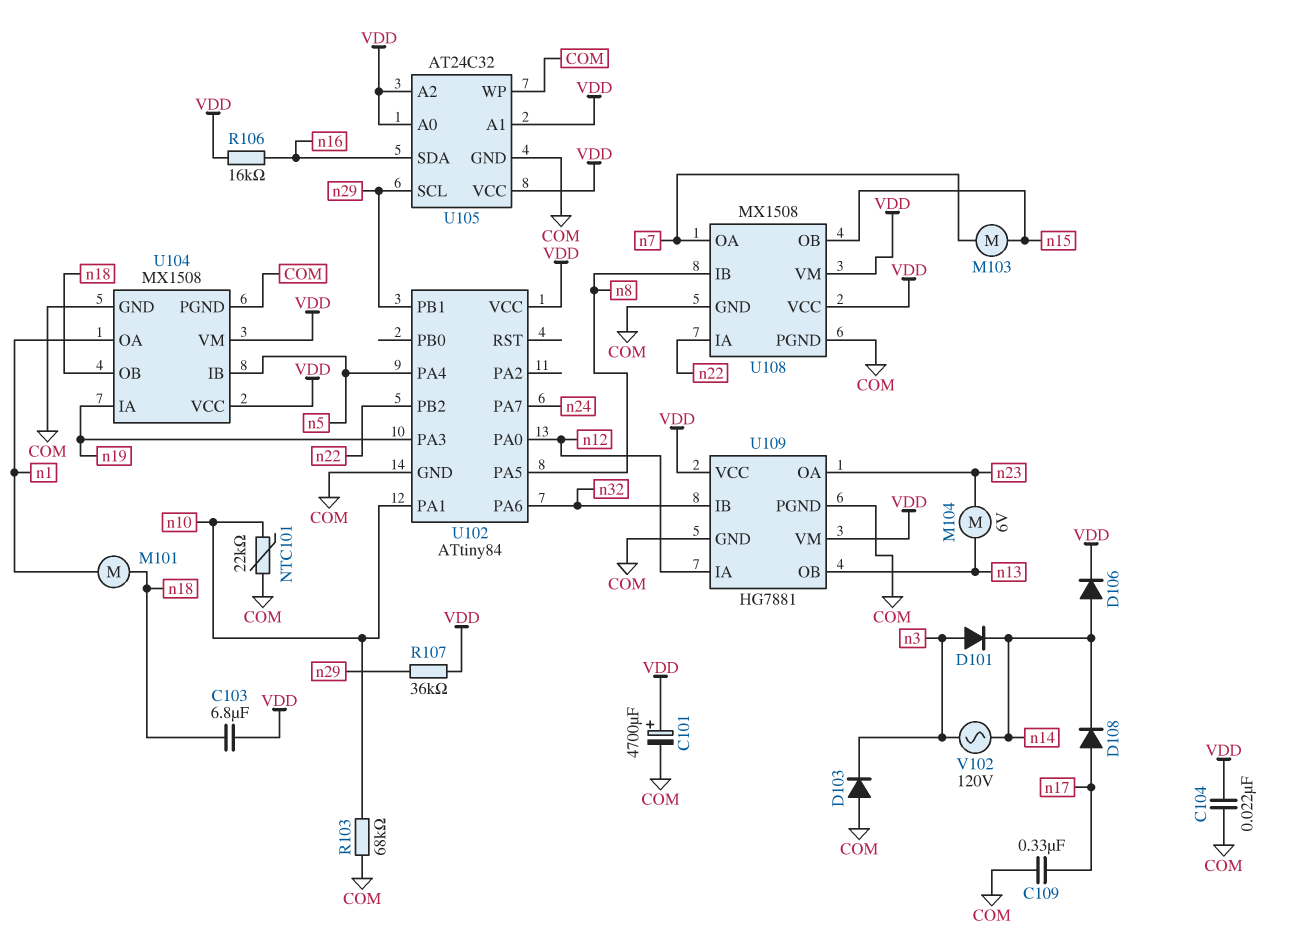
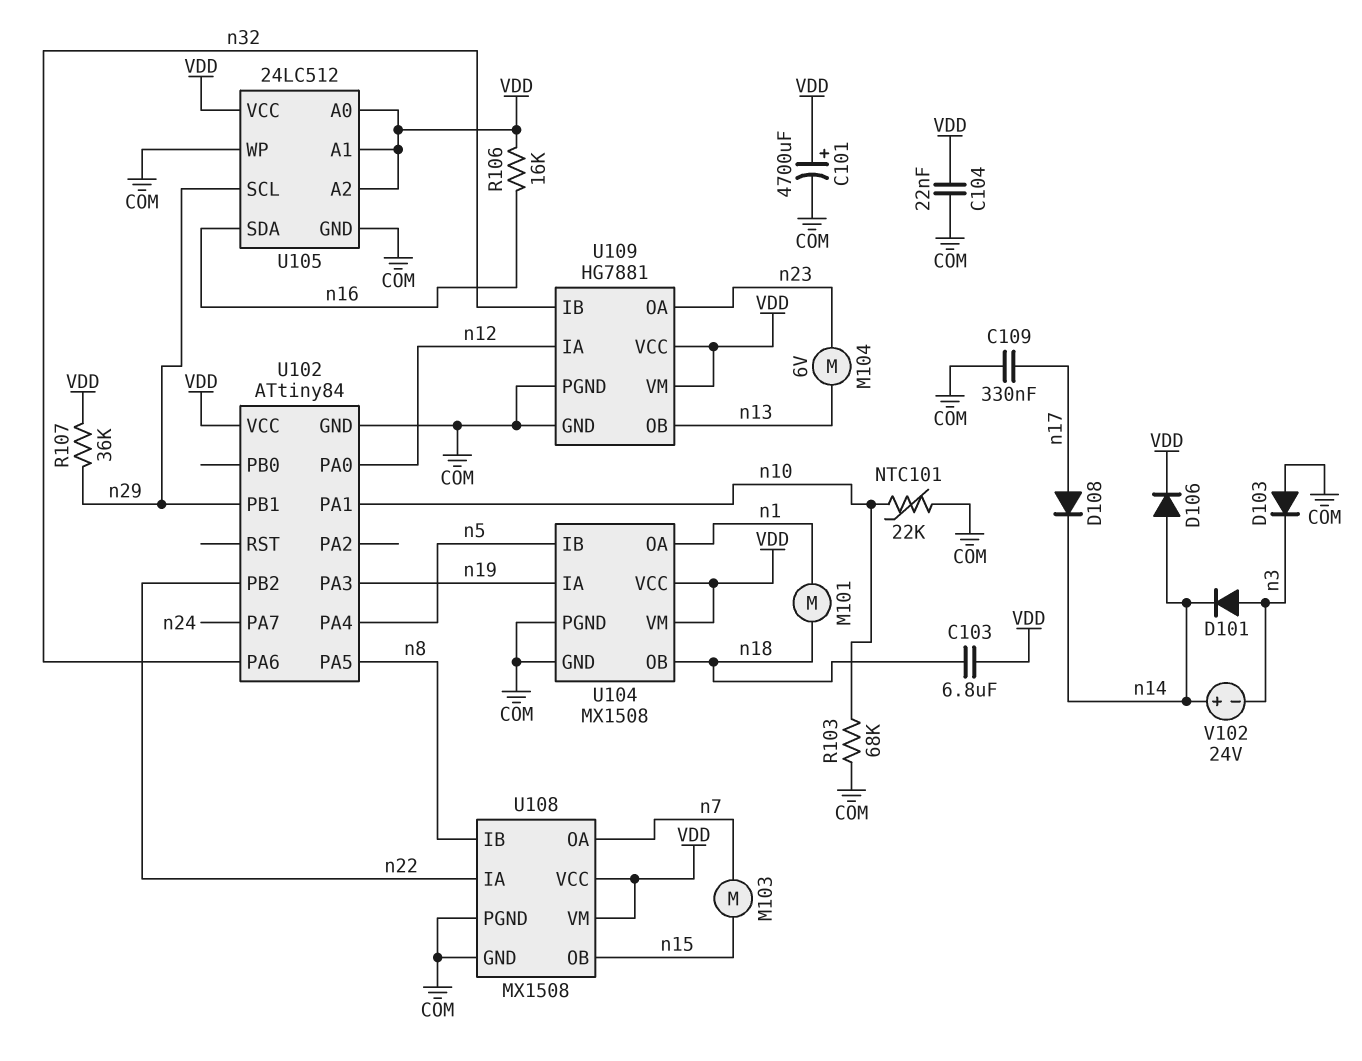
U105: AT24C32 -> 24LC512
V102: AC 120V (n3, n14) -> 24V (plus n14, minus n3)

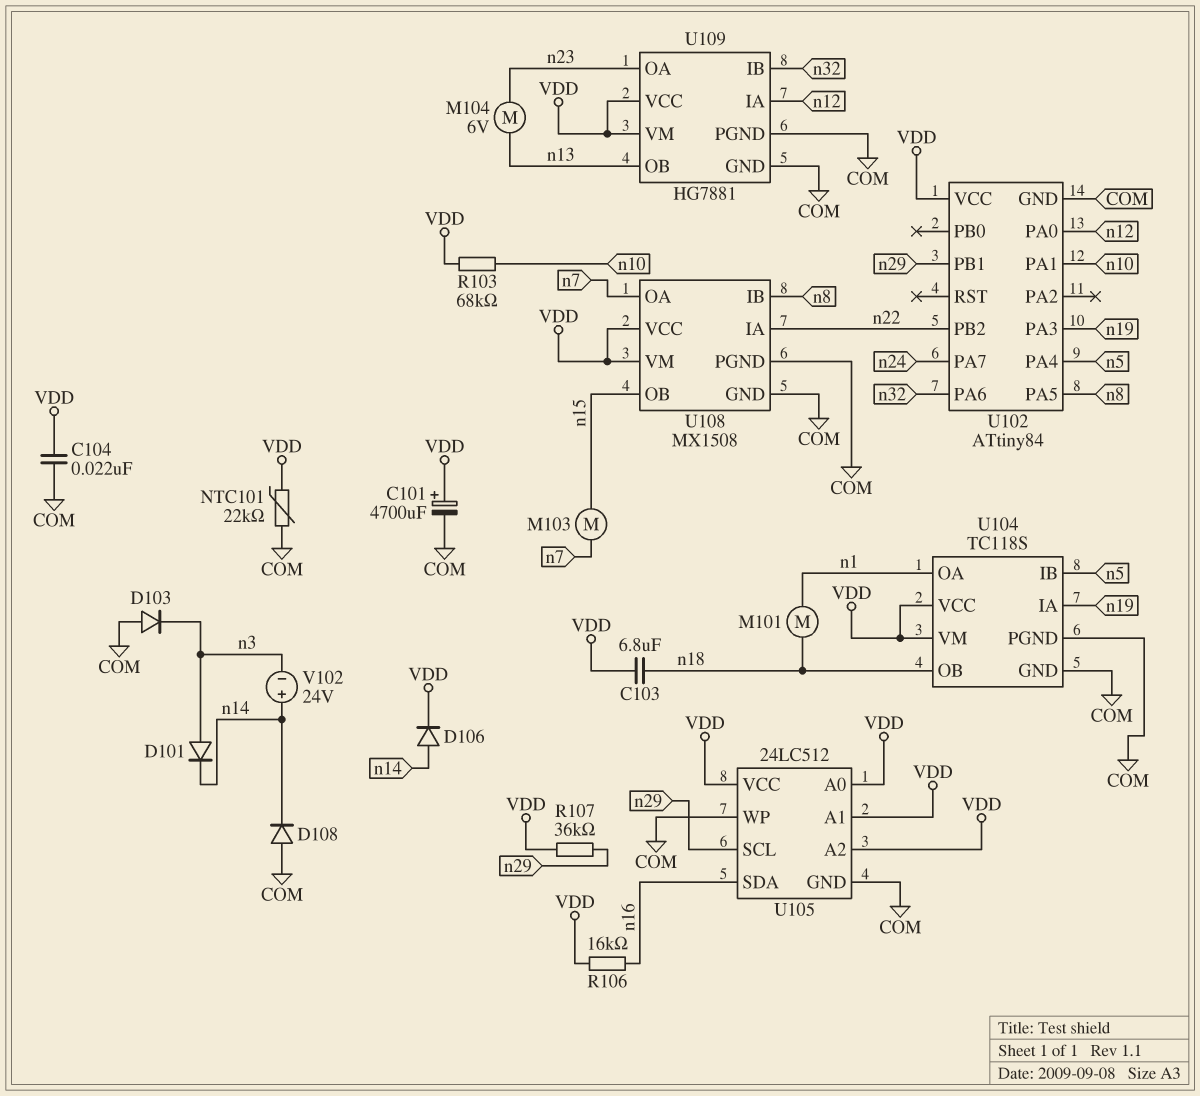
C109: 330nF (COM, n17) -> none
D108: diode (A n17, K n14) -> diode (A COM, K n14)
NTC101: 22k (COM, n10) -> 22k (COM, VDD)
R103: 68k (COM, n10) -> 68k (VDD, n10)
U104: MX1508 -> TC118S

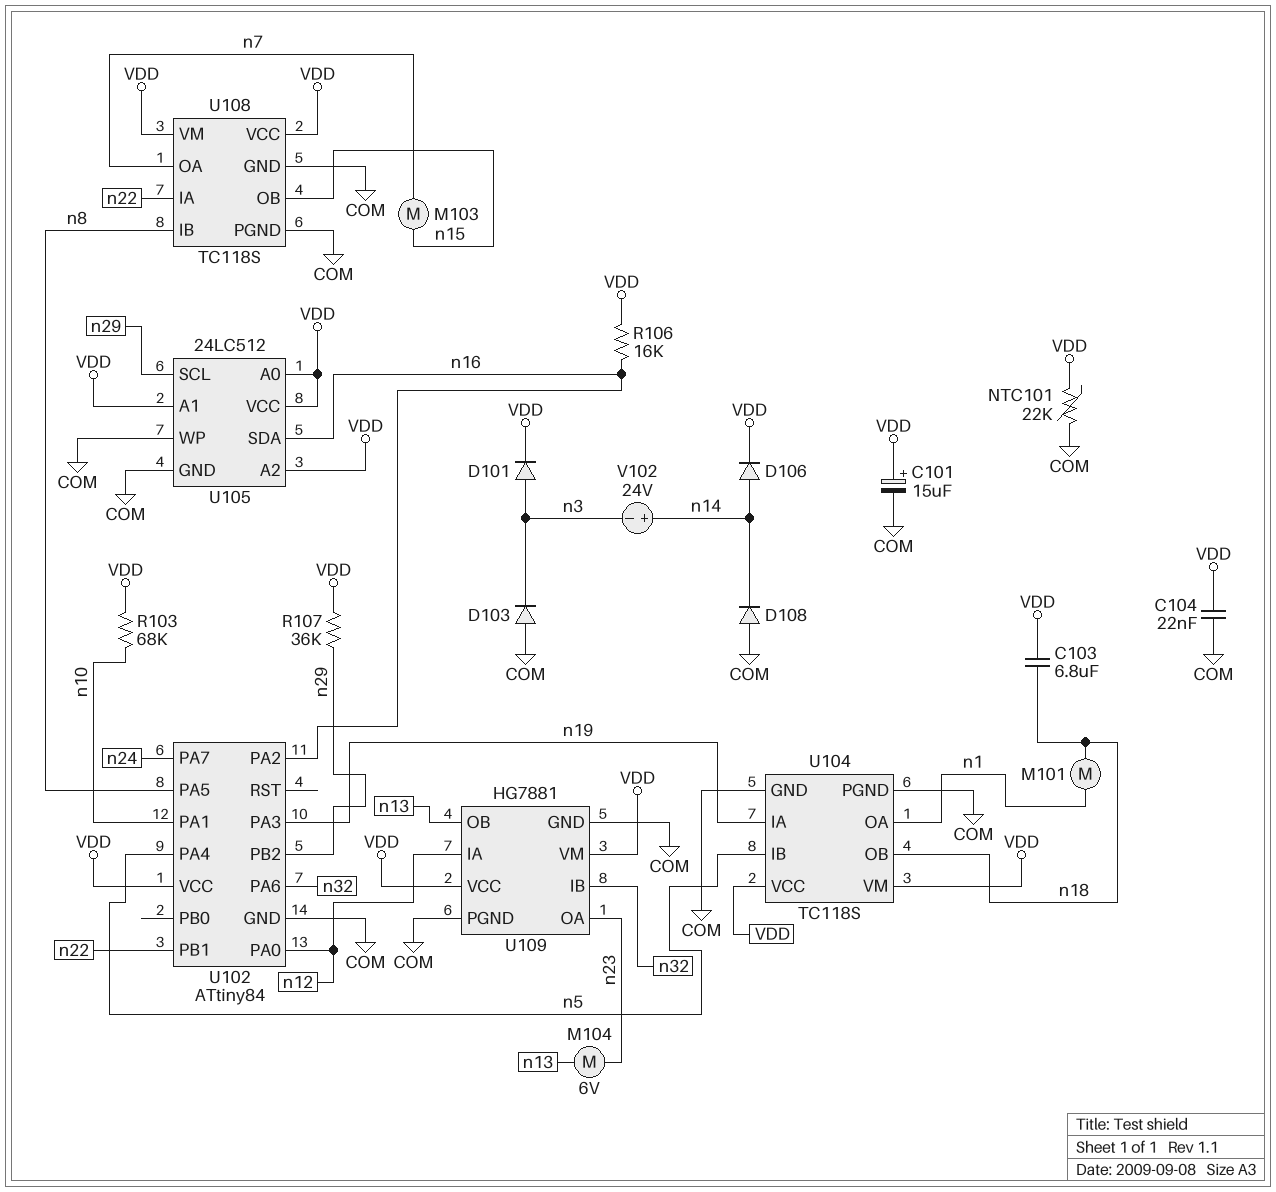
C101: 4700uF (plus VDD, minus COM) -> 15uF (plus VDD, minus COM)
D101: diode (A n3, K n14) -> diode (A n3, K VDD)
U102 pin PA2: none -> n16
U102 pin PB1: n29 -> n22
U102 pin PB2: n22 -> n29
U108: MX1508 -> TC118S

